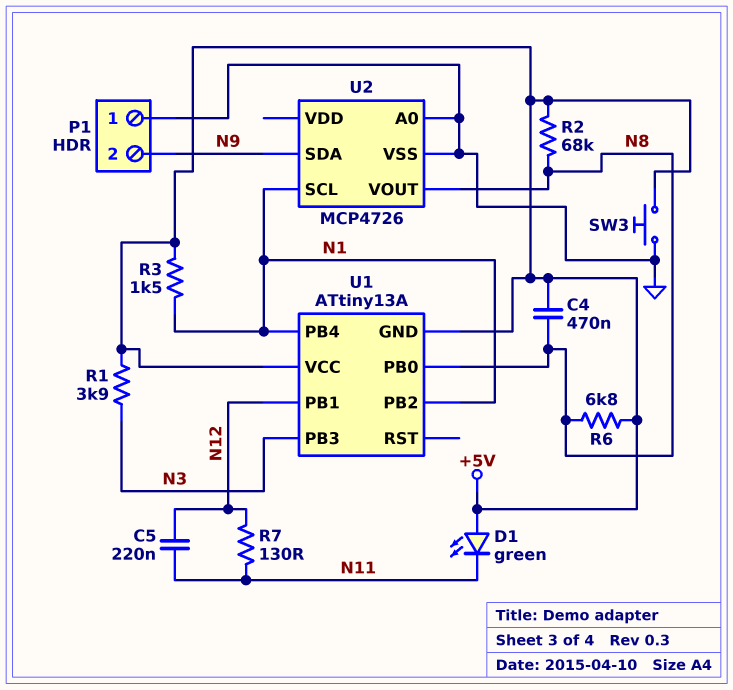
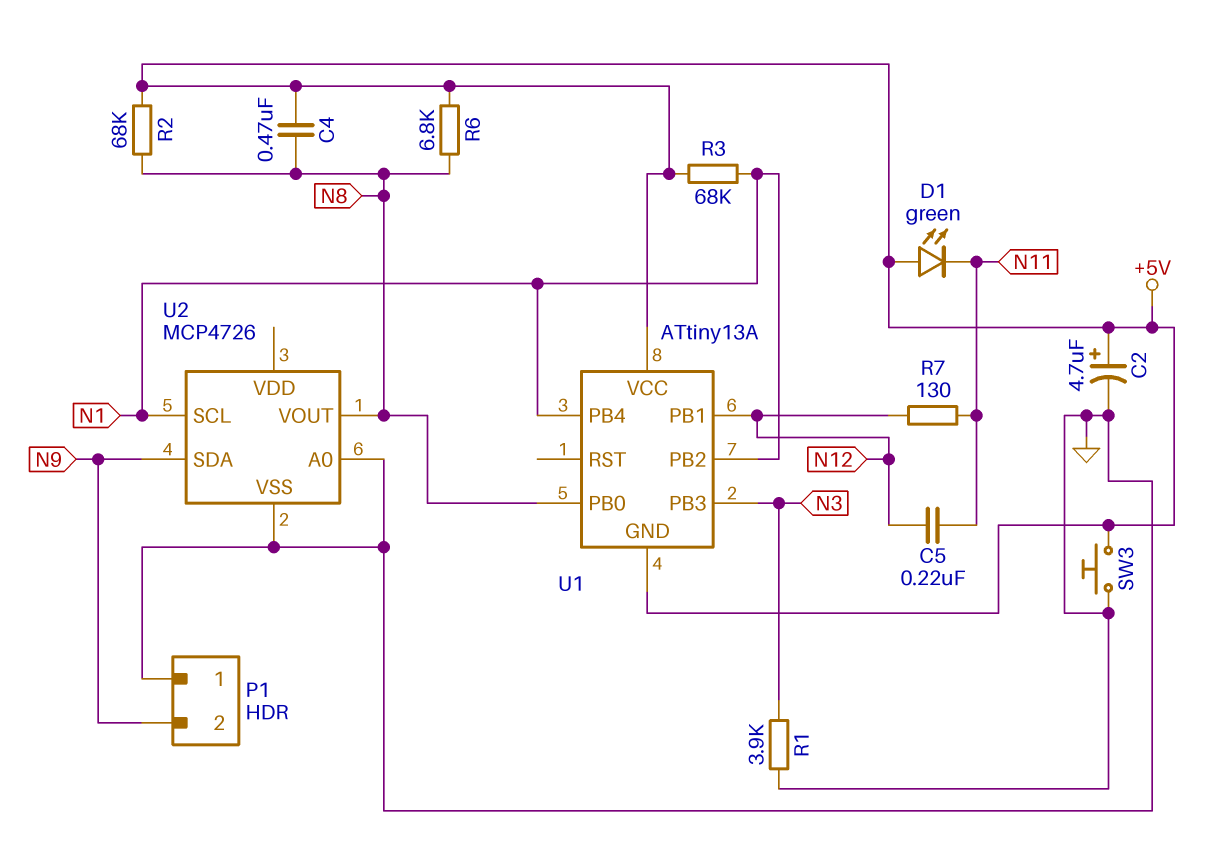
C2: none -> 4.7uF (plus +5V, minus GND)
R1: 3.9k (+5V, N3) -> 3.9k (GND, N3)
R3: 1.5k (+5V, N1) -> 68k (+5V, N1)

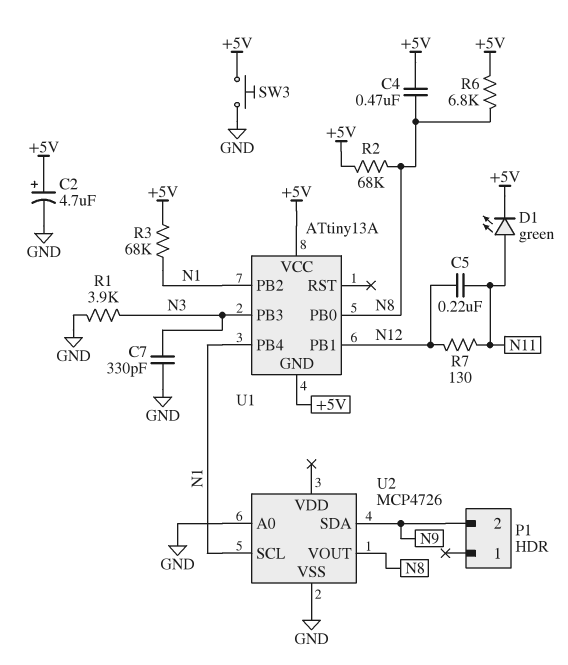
C7: none -> 330pF (GND, N3)
D1: LED green (A +5V, K N11) -> LED green (A N11, K +5V)
P1 pin 1: GND -> none

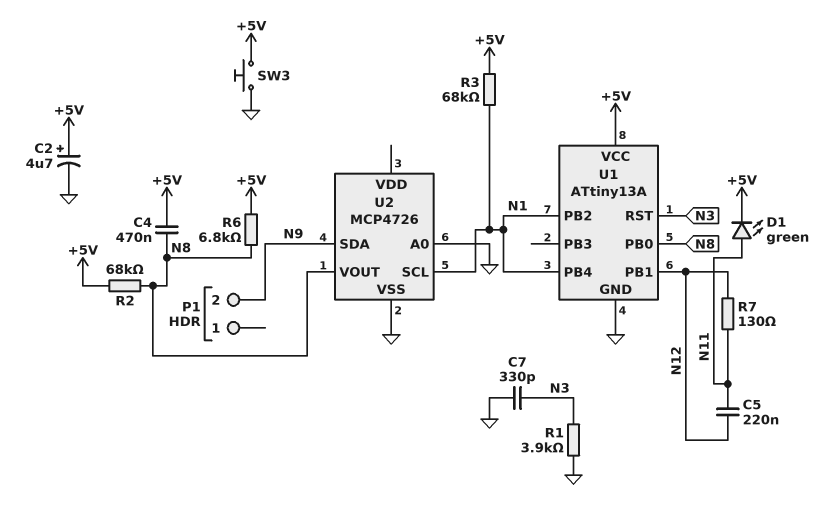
U1 pin GND: +5V -> GND
U1 pin PB3: N3 -> none
U1 pin RST: none -> N3

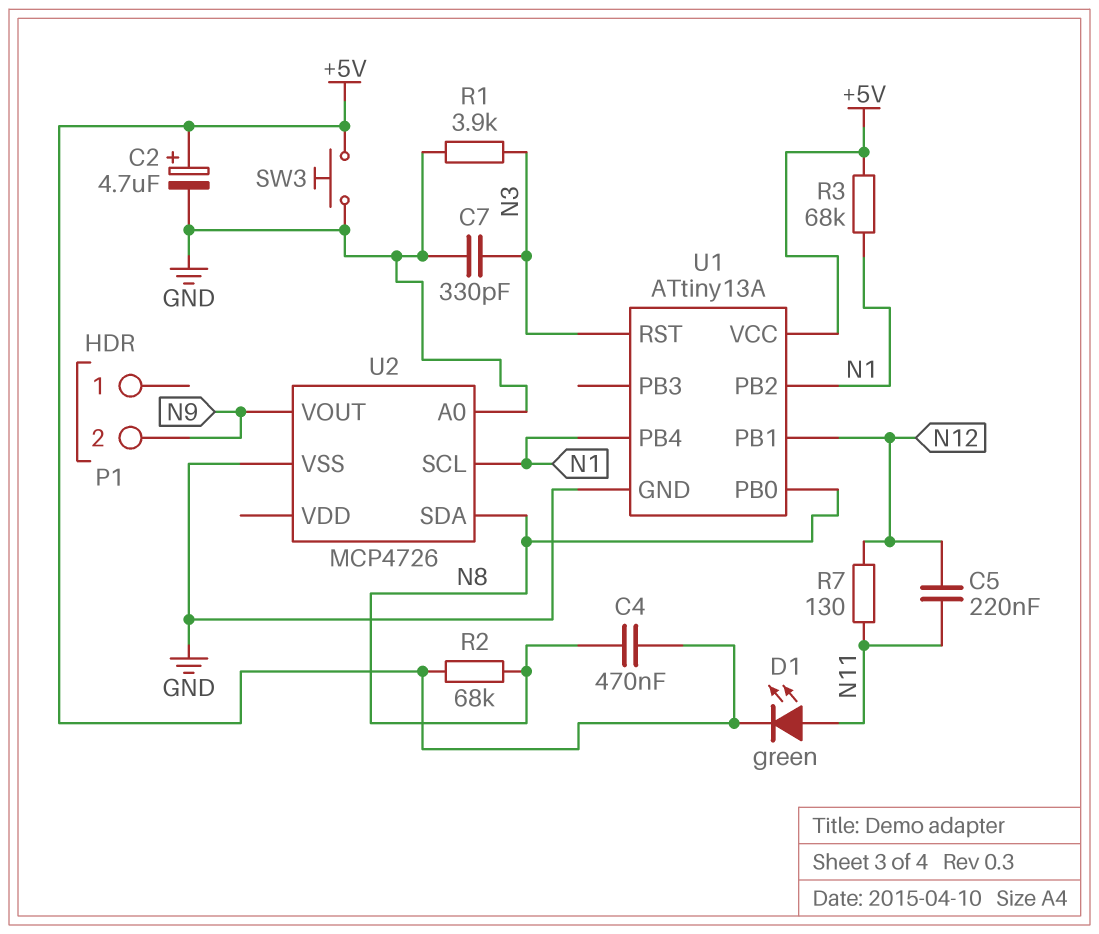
R6: 6.8k (+5V, N8) -> none
U2 pin SDA: N9 -> N8
U2 pin VOUT: N8 -> N9

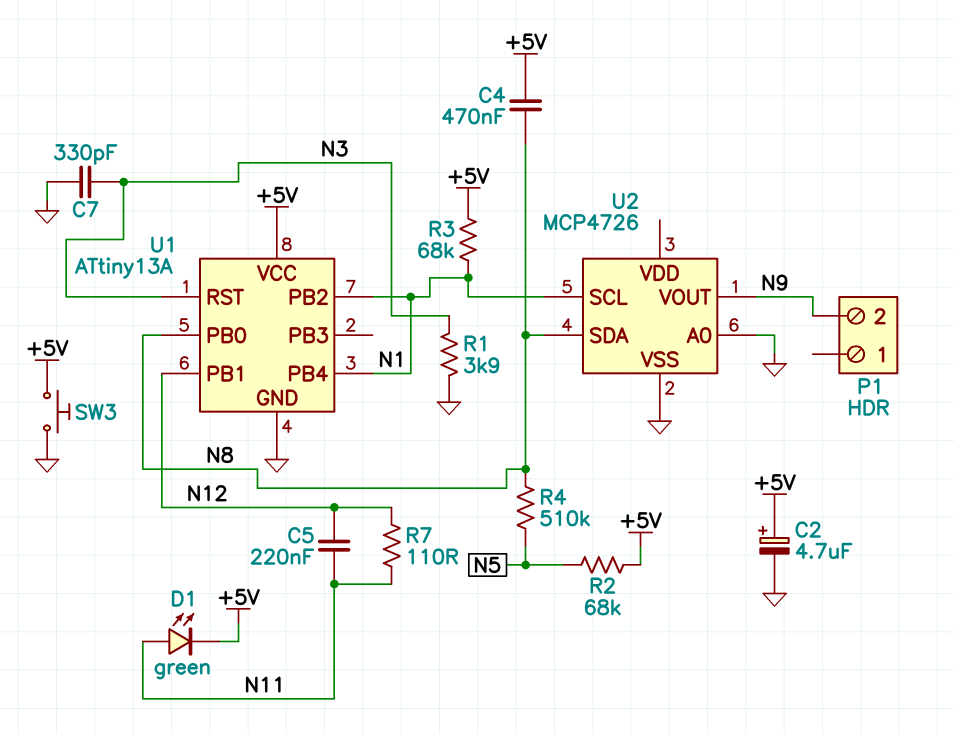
R2: 68k (+5V, N8) -> 68k (+5V, N5)
R4: none -> 510k (N5, N8)
R7: 130 (N11, N12) -> 110 (N11, N12)

